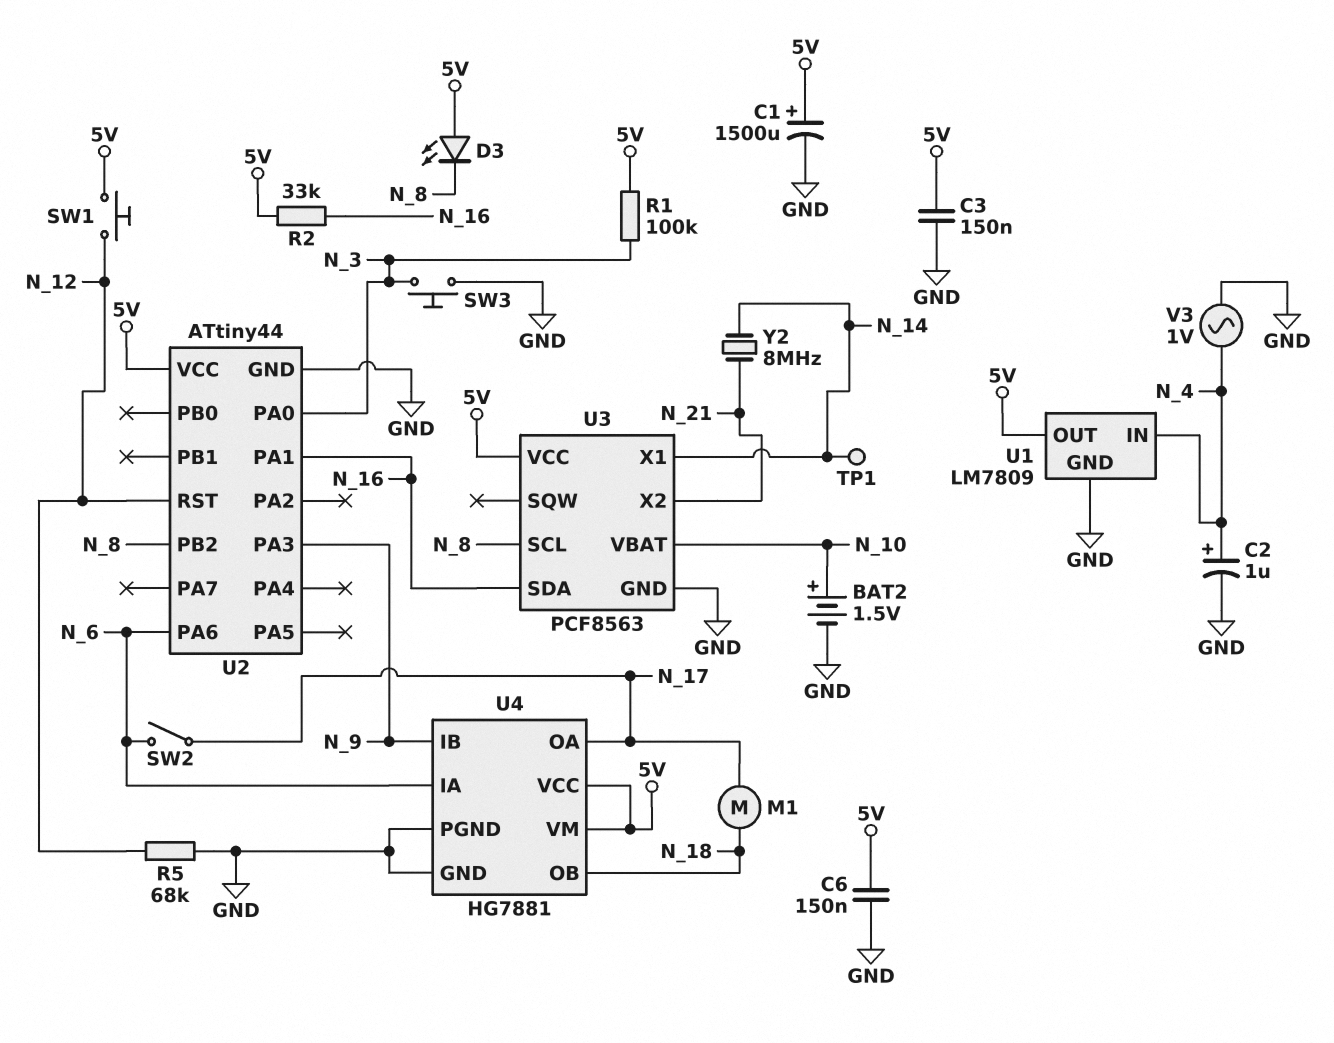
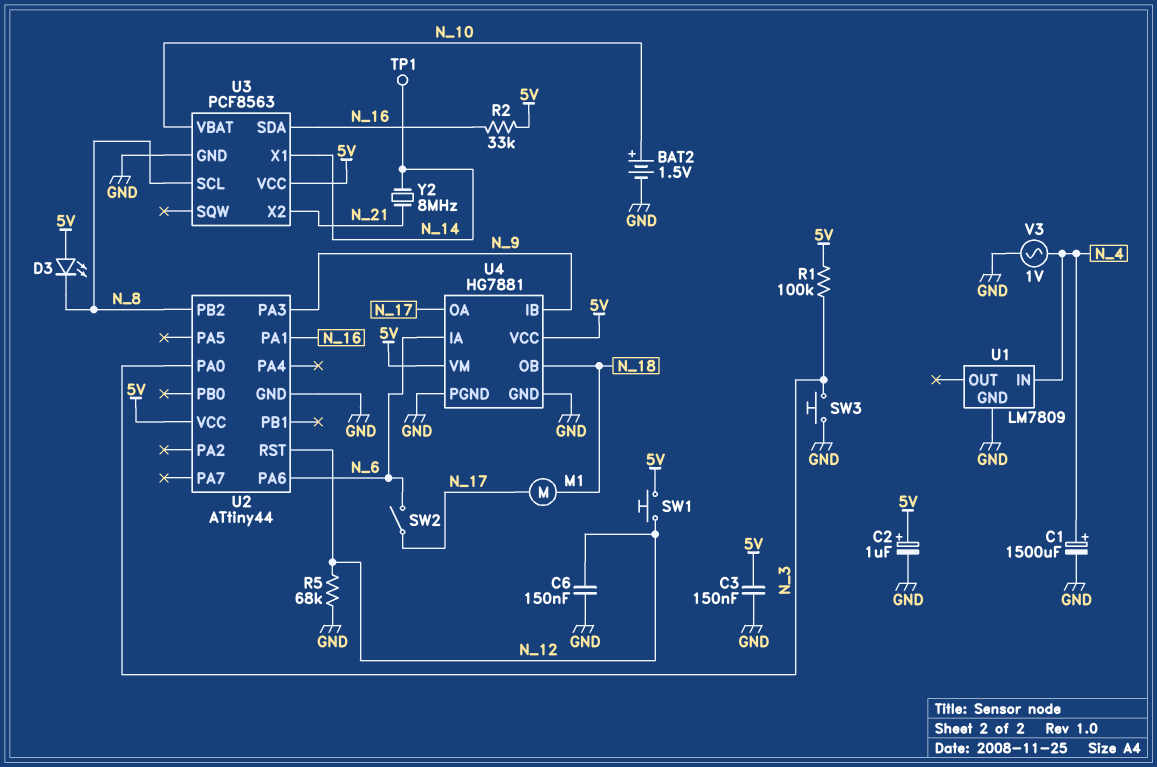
C1: 1500uF (plus 5V, minus GND) -> 1500uF (plus N_4, minus GND)
C2: 1uF (plus N_4, minus GND) -> 1uF (plus 5V, minus GND)
C6: 150nF (5V, GND) -> 150nF (GND, N_12)
U1 pin OUT: 5V -> none

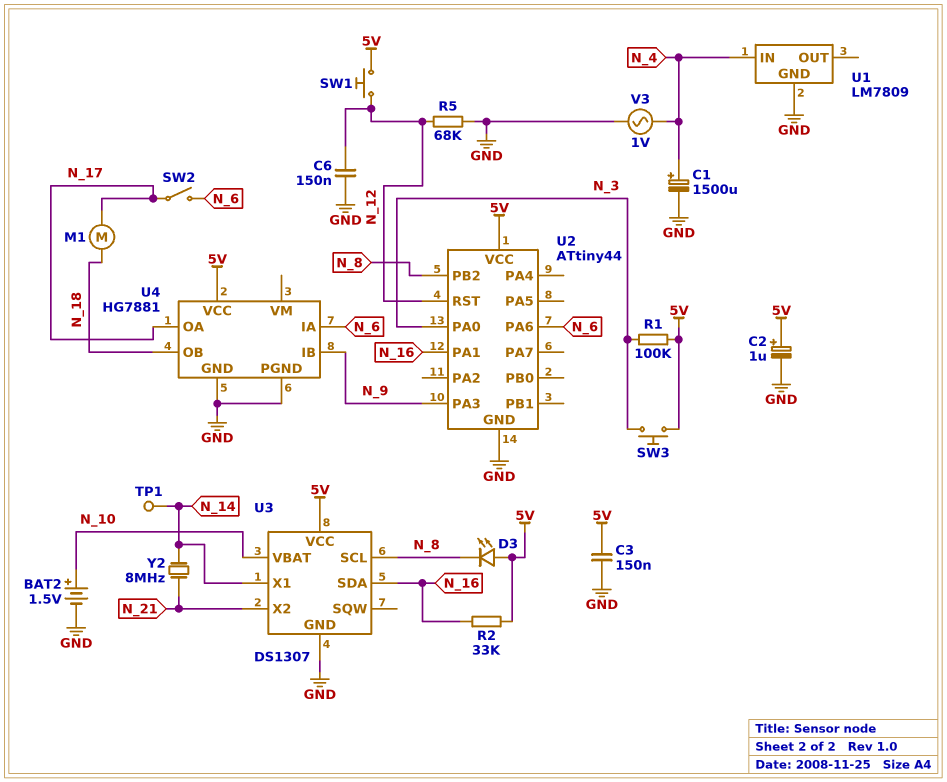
SW3: button (GND, N_3) -> button (5V, N_3)
U3: PCF8563 -> DS1307
U4 pin VM: 5V -> none

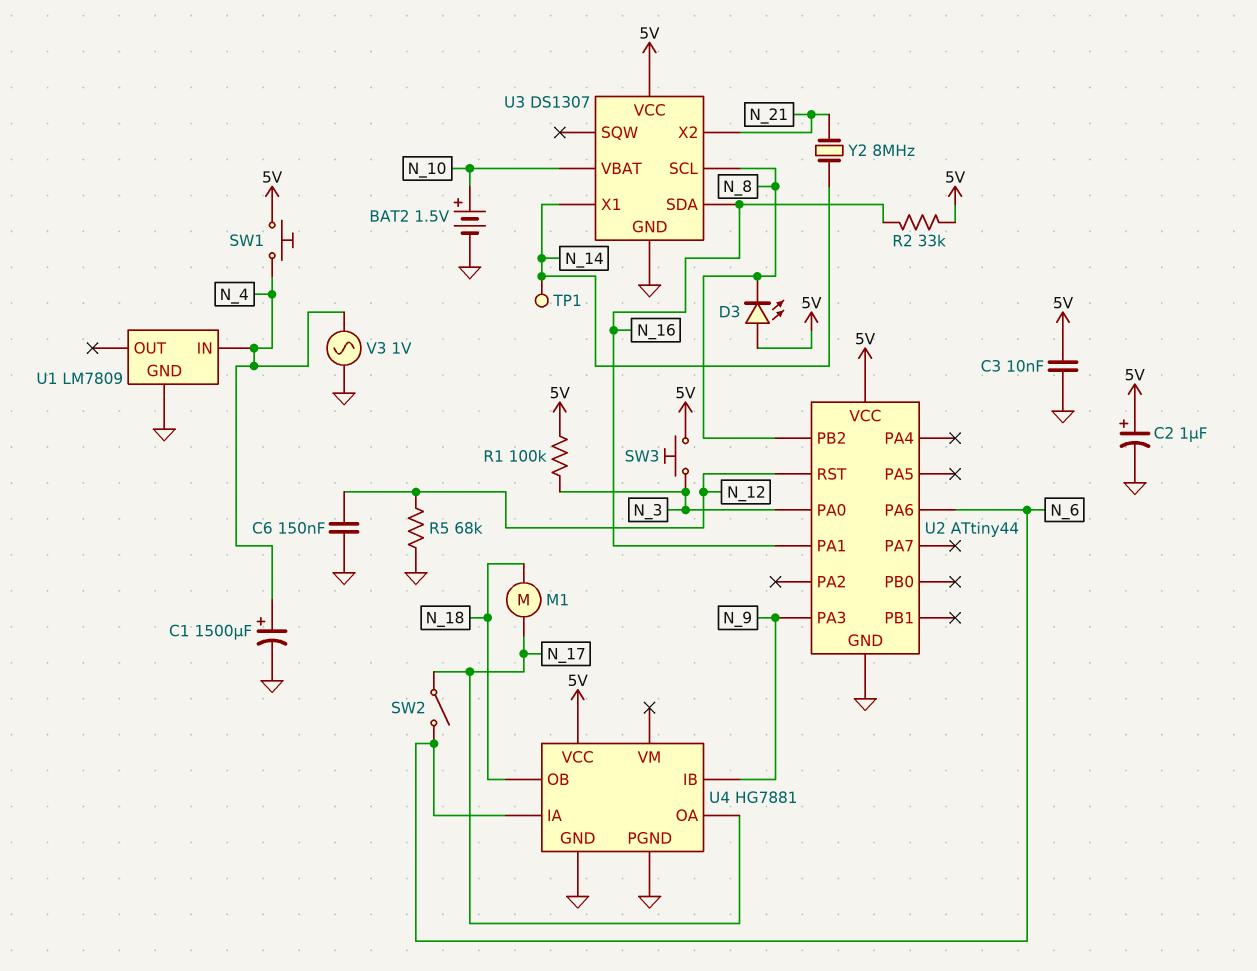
C3: 150nF (5V, GND) -> 10nF (5V, GND)
SW1: button (5V, N_12) -> button (5V, N_4)

